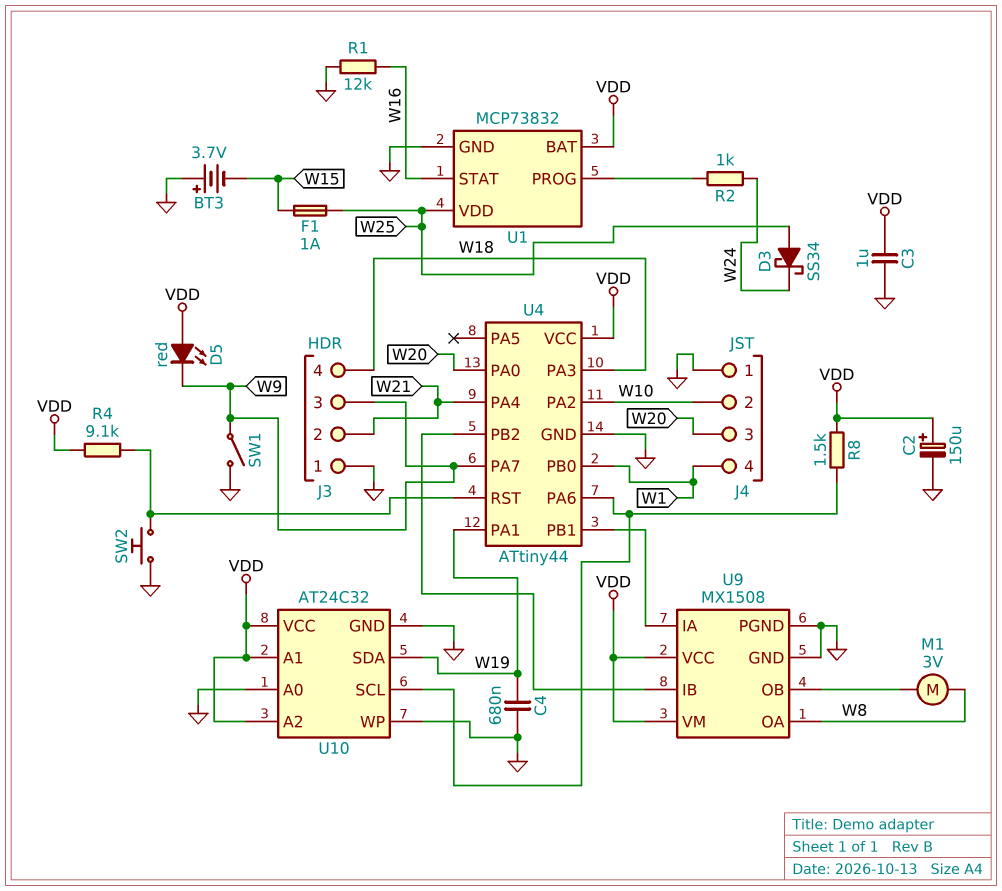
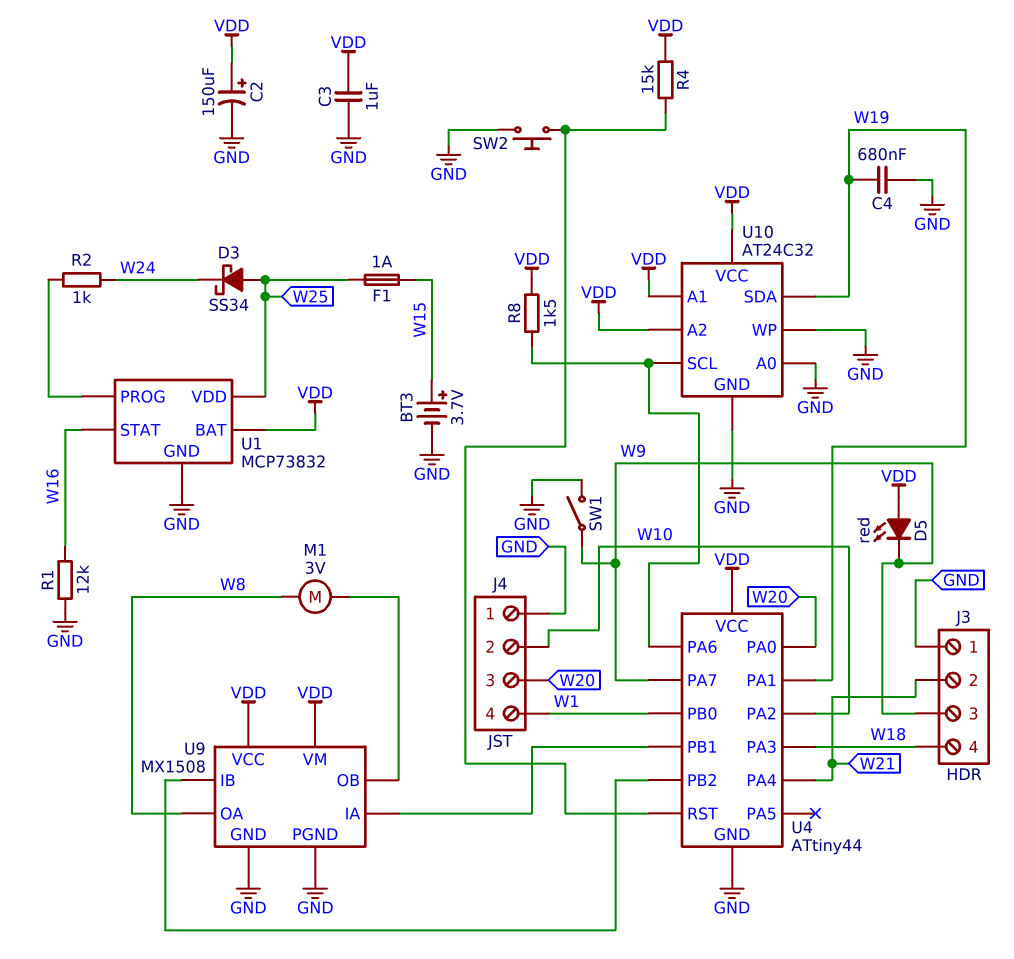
BT3: 3.7V (plus GND, minus W15) -> 3.7V (plus W15, minus GND)
R4: 9.1k (U4/RST, VDD) -> 15k (U4/RST, VDD)

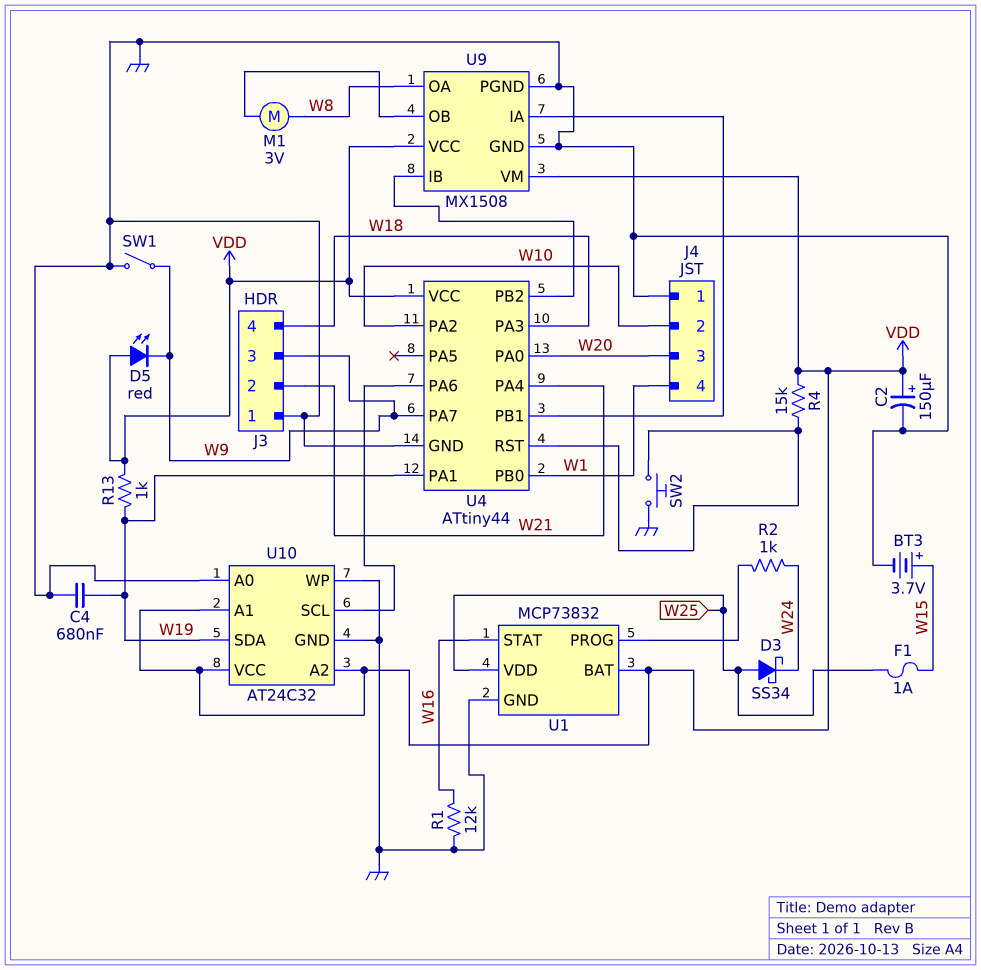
C3: 1uF (GND, VDD) -> none
R8: 1.5k (U4/PA6, VDD) -> none
R13: none -> 1k (VDD, W19)

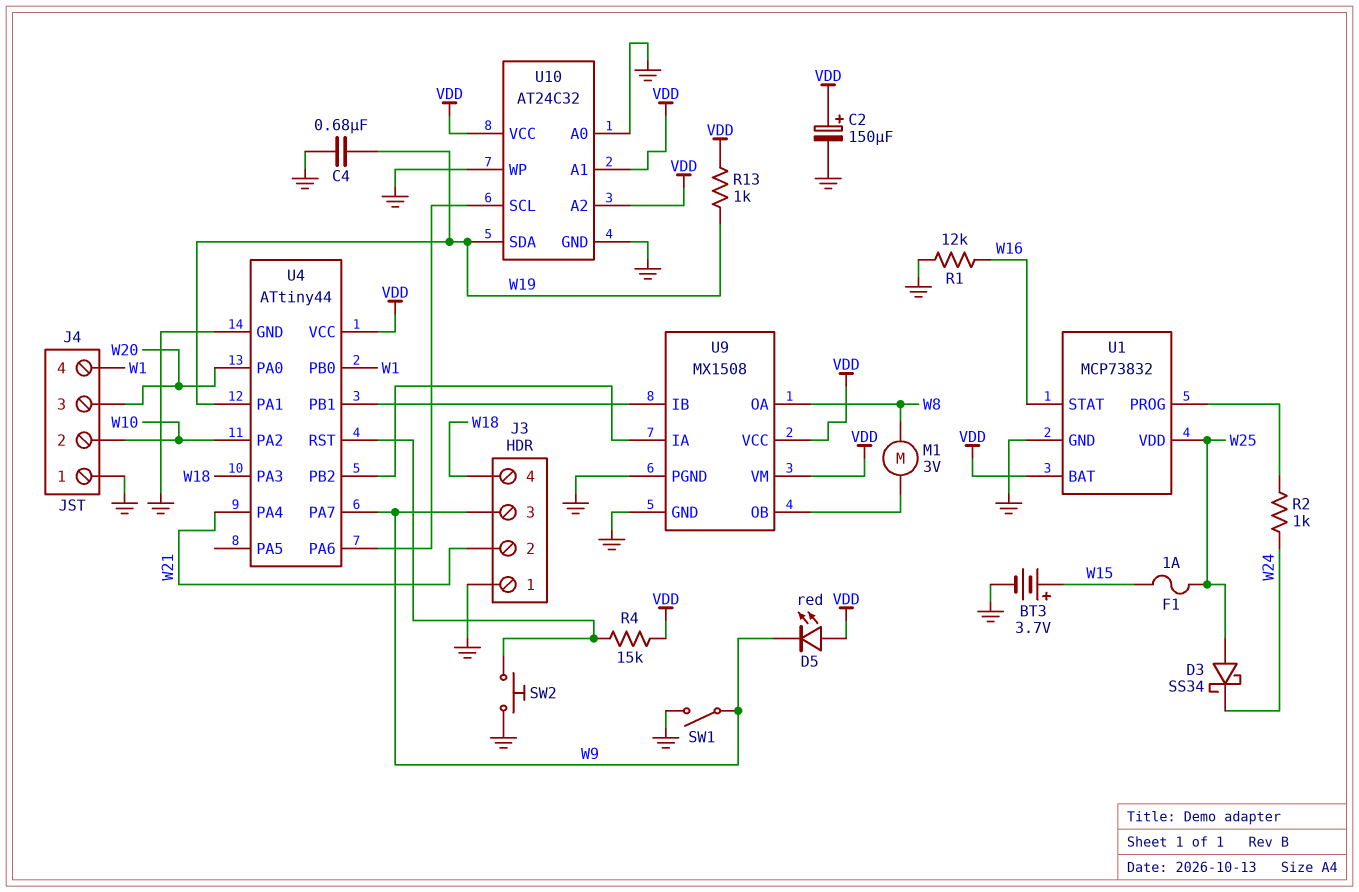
U9 pin IA: U4/PB1 -> U4/PB2
U9 pin IB: U4/PB2 -> U4/PB1

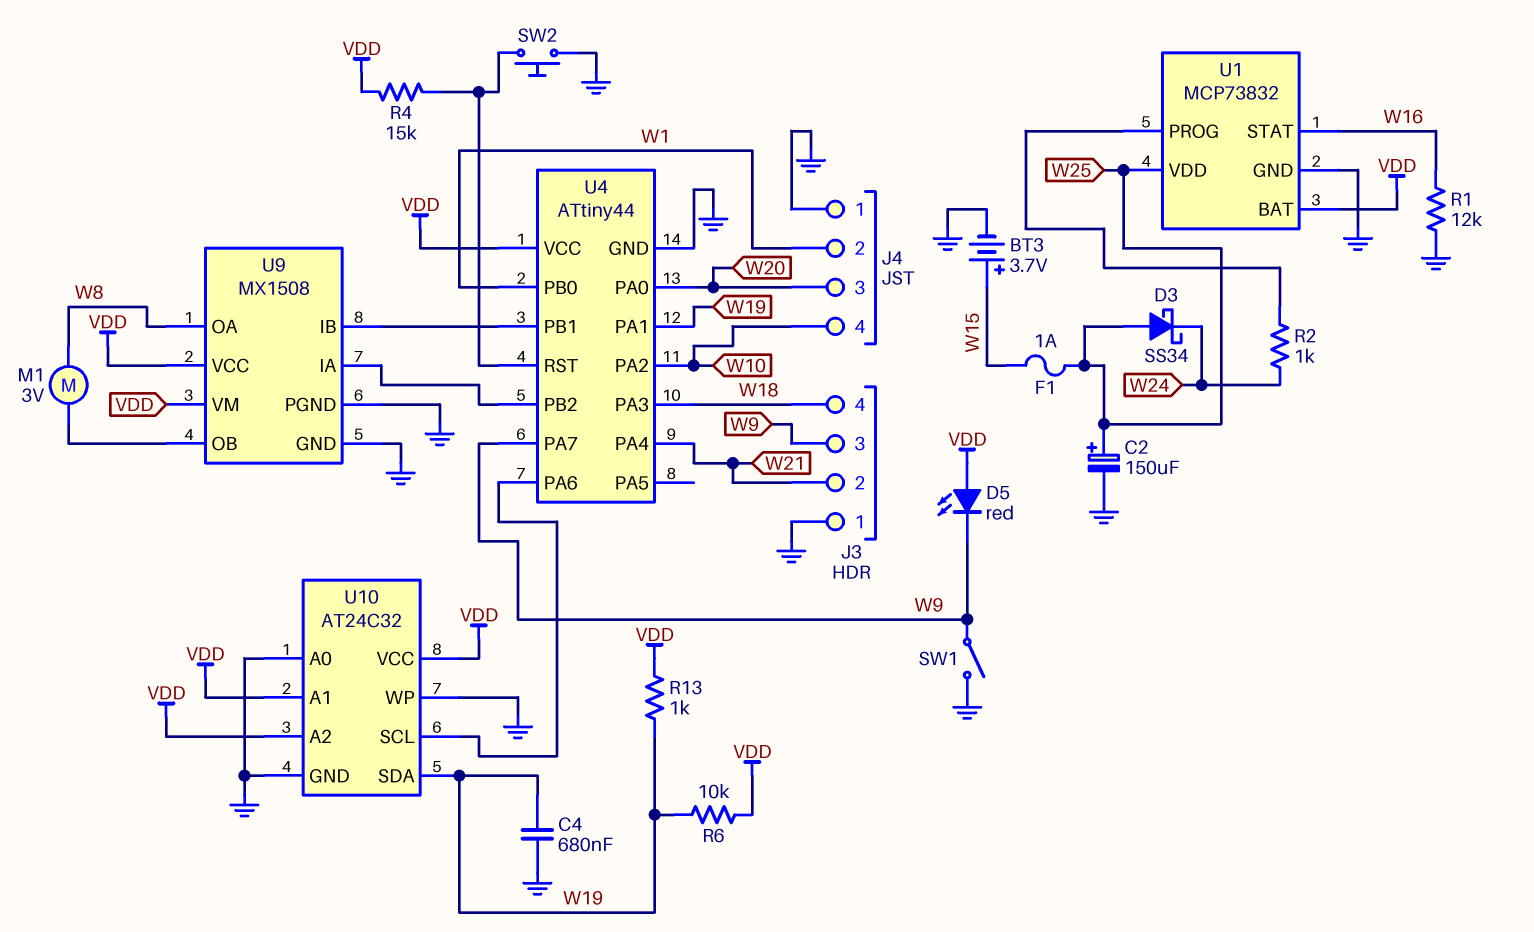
C2: 150uF (plus VDD, minus GND) -> 150uF (plus W25, minus GND)
J4 pin 2: W10 -> W1
J4 pin 4: W1 -> W10
R6: none -> 10k (VDD, W19)

